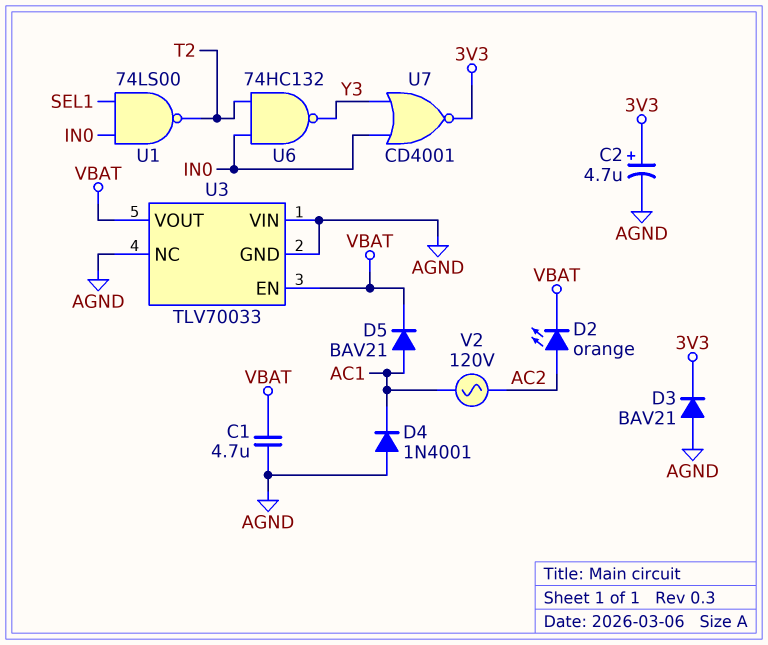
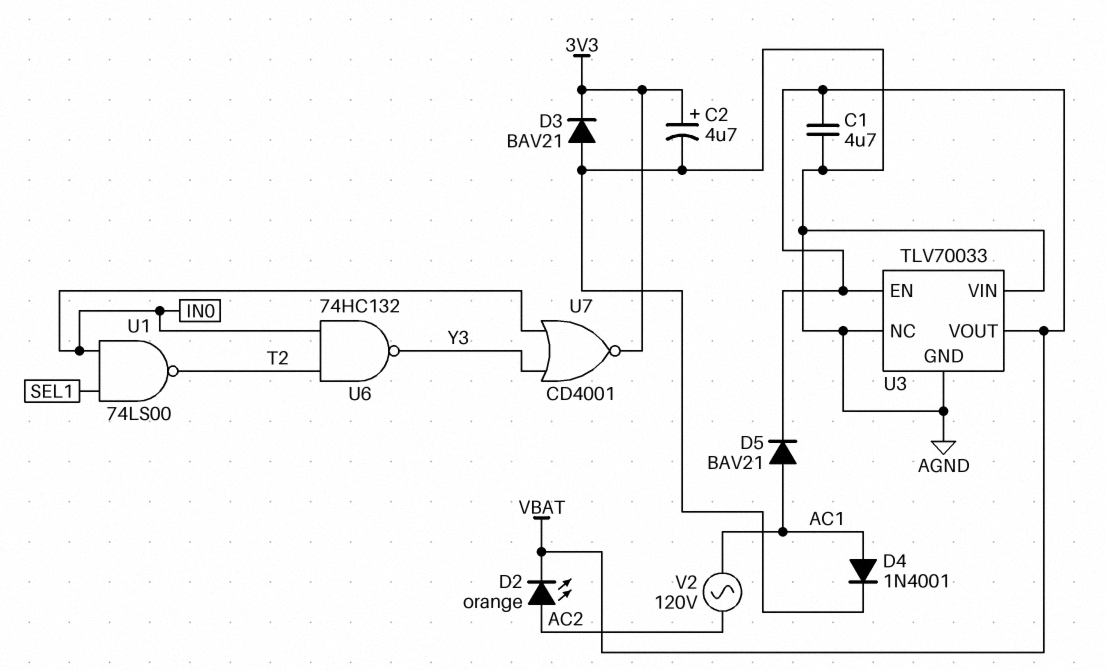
D4: diode 1N4001 (A AGND, K AC1) -> diode 1N4001 (A AC1, K AGND)

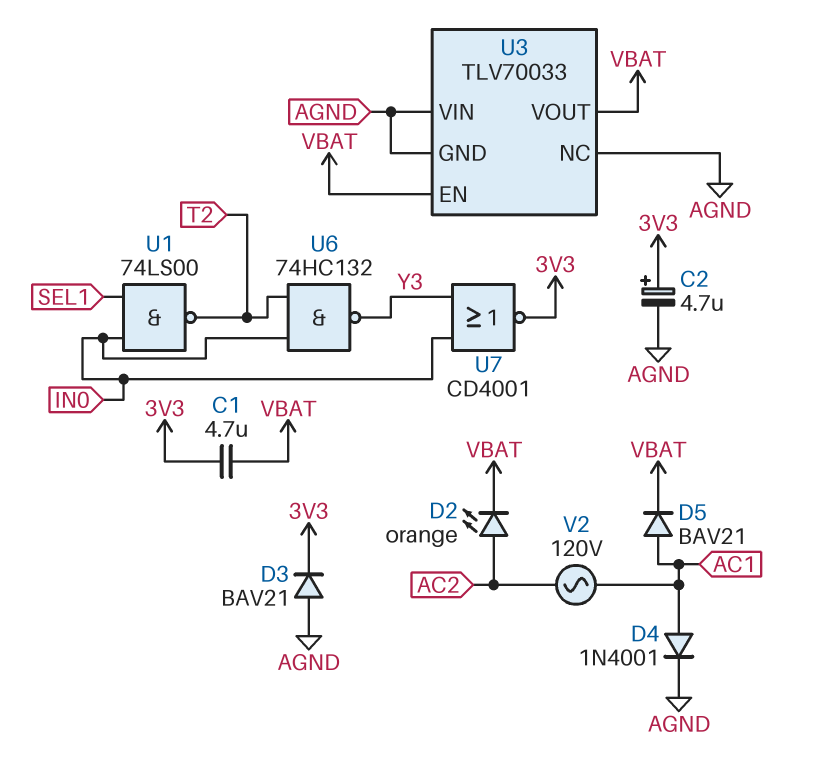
C1: 4.7uF (AGND, VBAT) -> 4.7uF (3V3, VBAT)

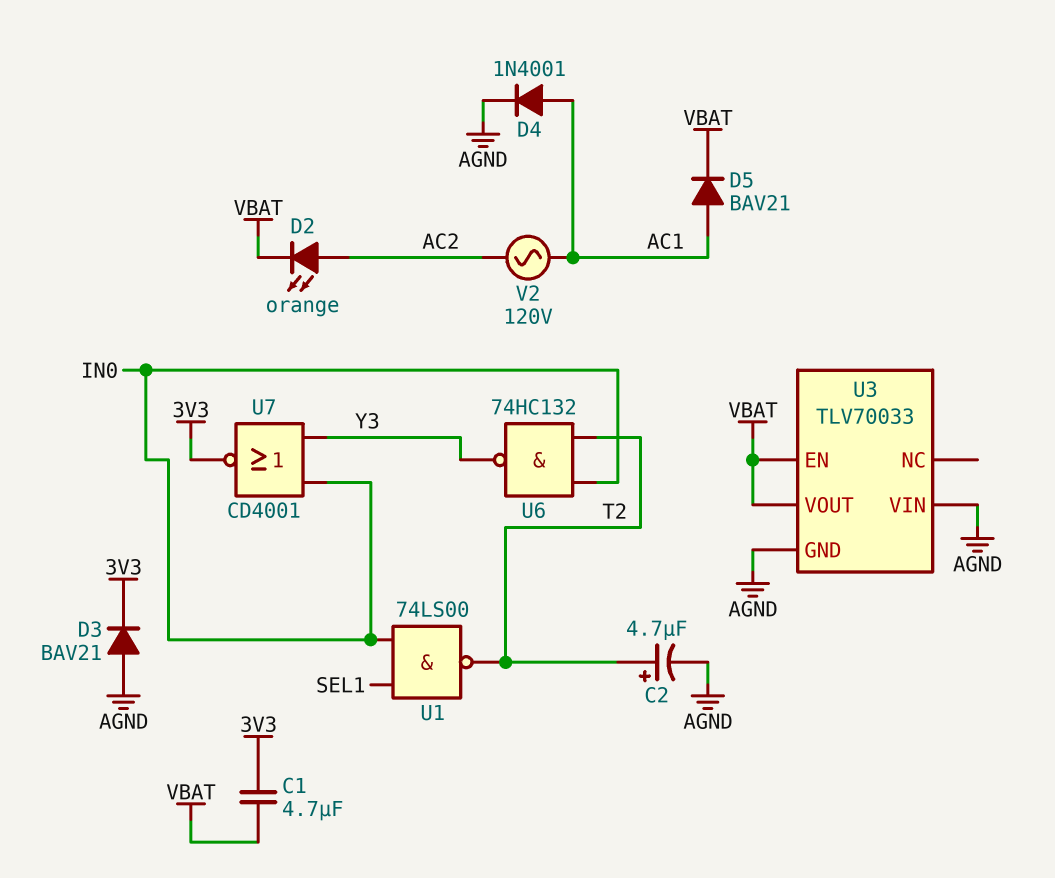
C2: 4.7uF (plus 3V3, minus AGND) -> 4.7uF (plus T2, minus AGND)
U3 pin NC: AGND -> none

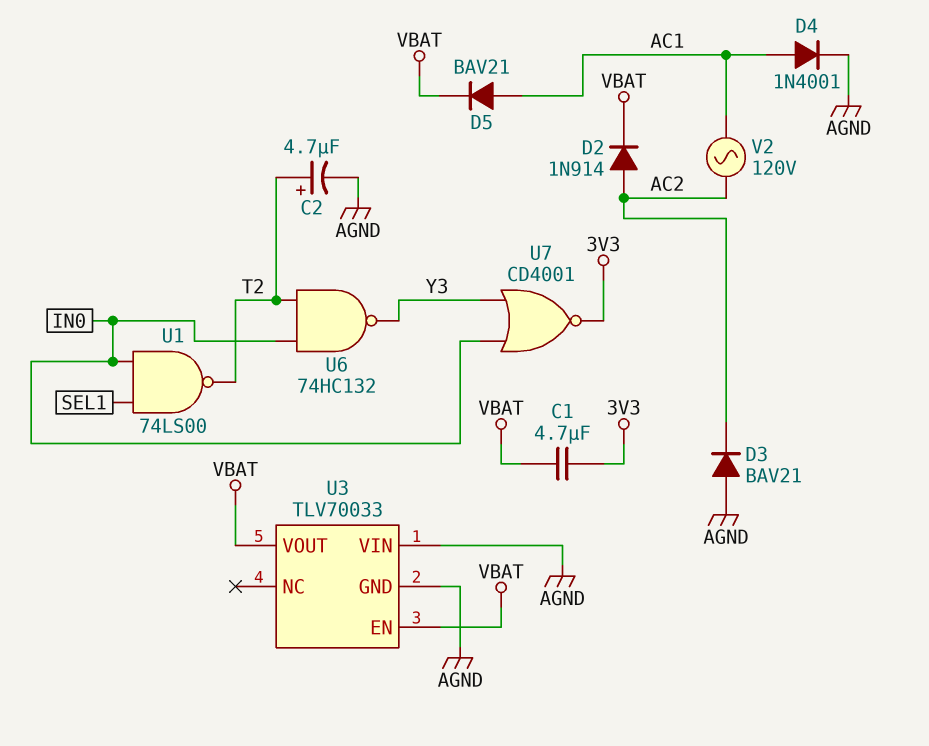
D2: LED orange (A AC2, K VBAT) -> diode 1N914 (A AC2, K VBAT)
D3: diode BAV21 (A AGND, K 3V3) -> diode BAV21 (A AGND, K AC2)

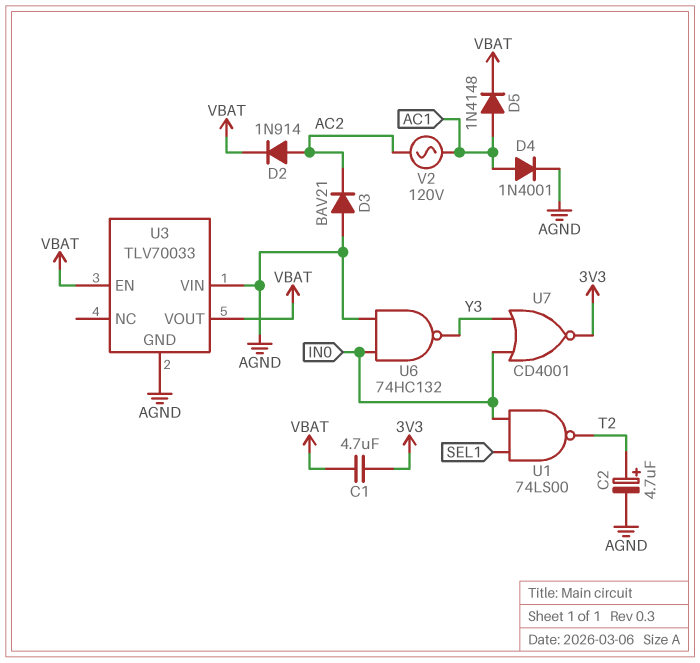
D5: diode BAV21 (A AC1, K VBAT) -> diode 1N4148 (A AC1, K VBAT)
U6: NAND 74HC132 (in IN0, in T2, out Y3) -> NAND 74HC132 (in AGND, in IN0, out Y3)

